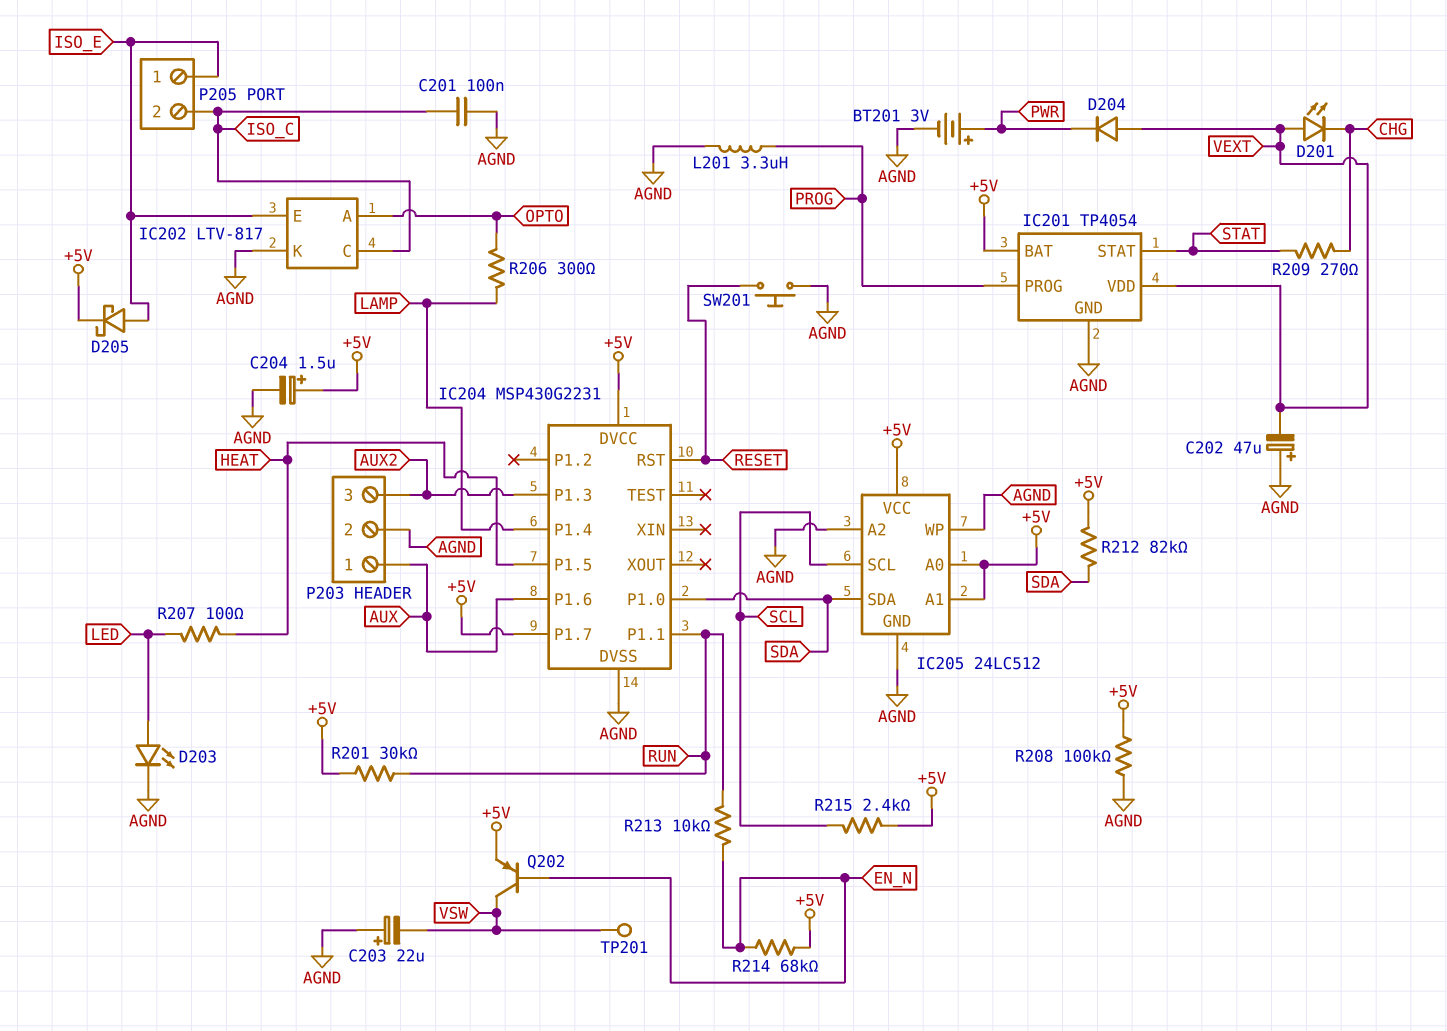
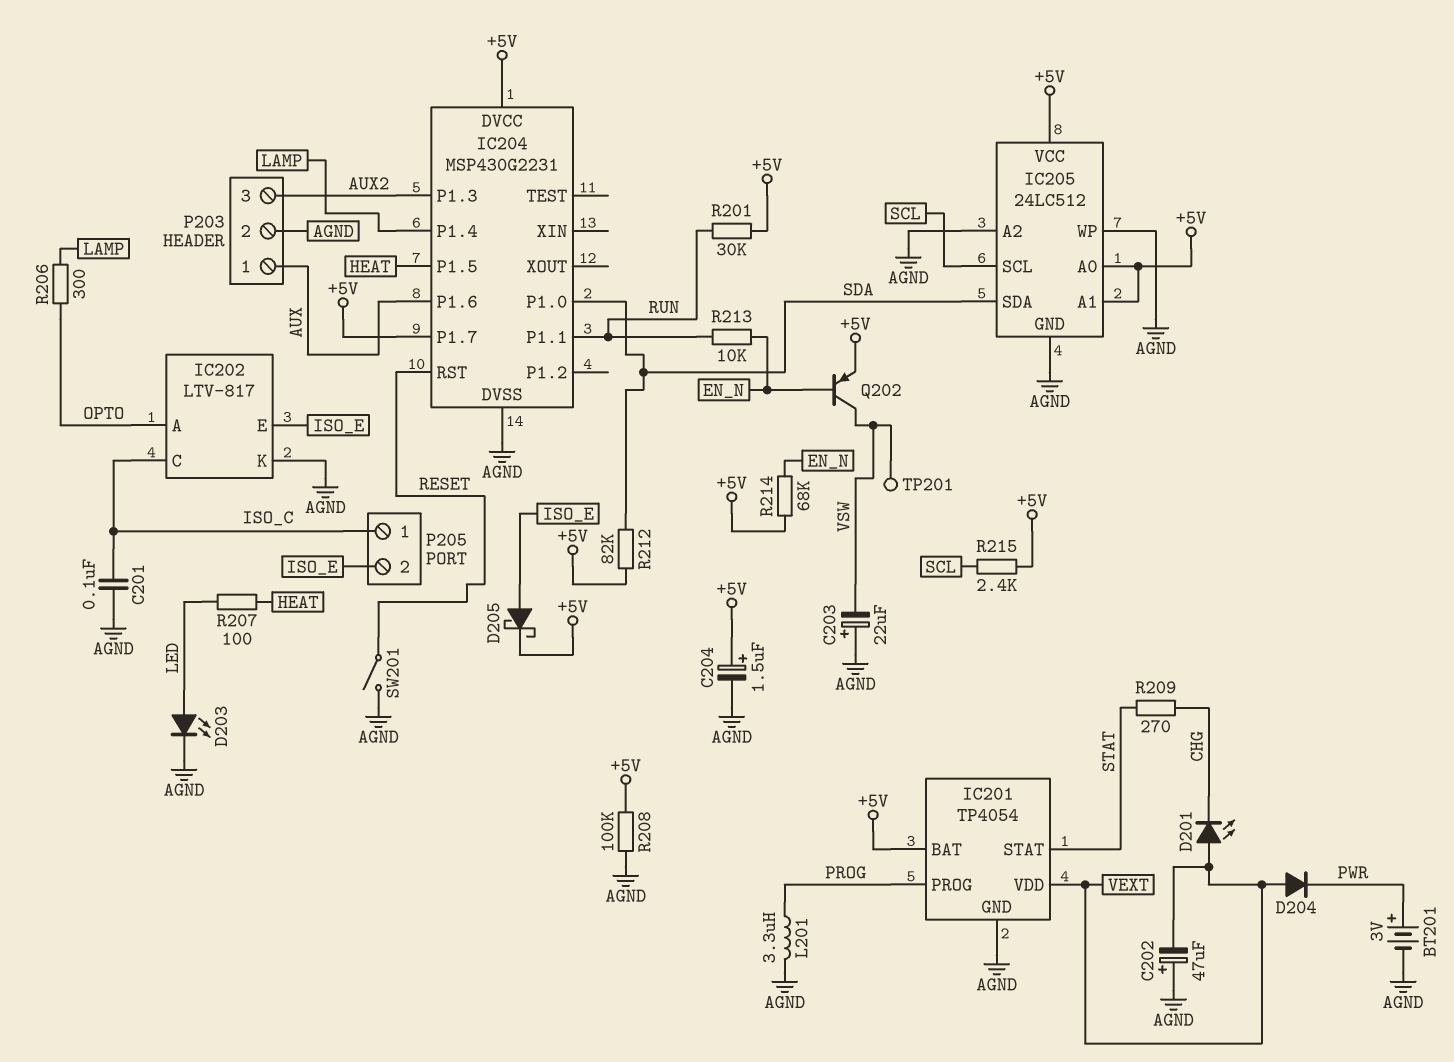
P205 pin 1: ISO_E -> ISO_C
P205 pin 2: ISO_C -> ISO_E
SW201: button (AGND, RESET) -> switch (AGND, RESET)

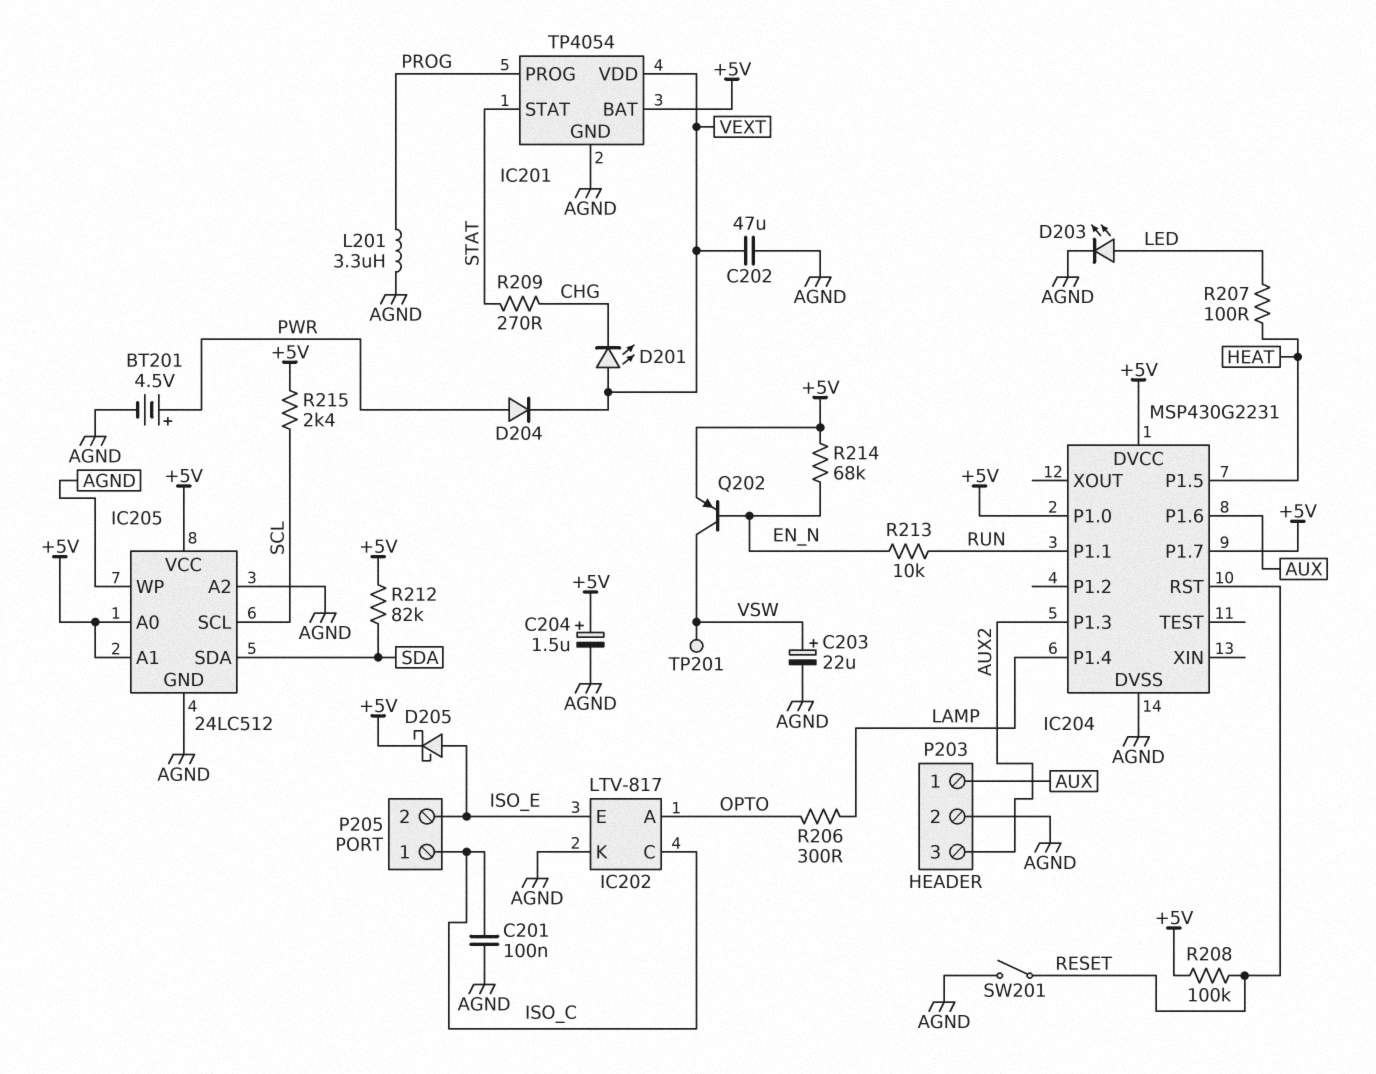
BT201: 3V (plus PWR, minus AGND) -> 4.5V (plus PWR, minus AGND)
C202: 47uF (plus AGND, minus VEXT) -> 47uF (AGND, VEXT)
C203: 22uF (plus AGND, minus VSW) -> 22uF (plus VSW, minus AGND)
D204: diode (A VEXT, K PWR) -> diode (A PWR, K VEXT)
IC204 pin P1.0: SDA -> +5V
R201: 30k (+5V, RUN) -> none
R208: 100k (+5V, AGND) -> 100k (+5V, RESET)

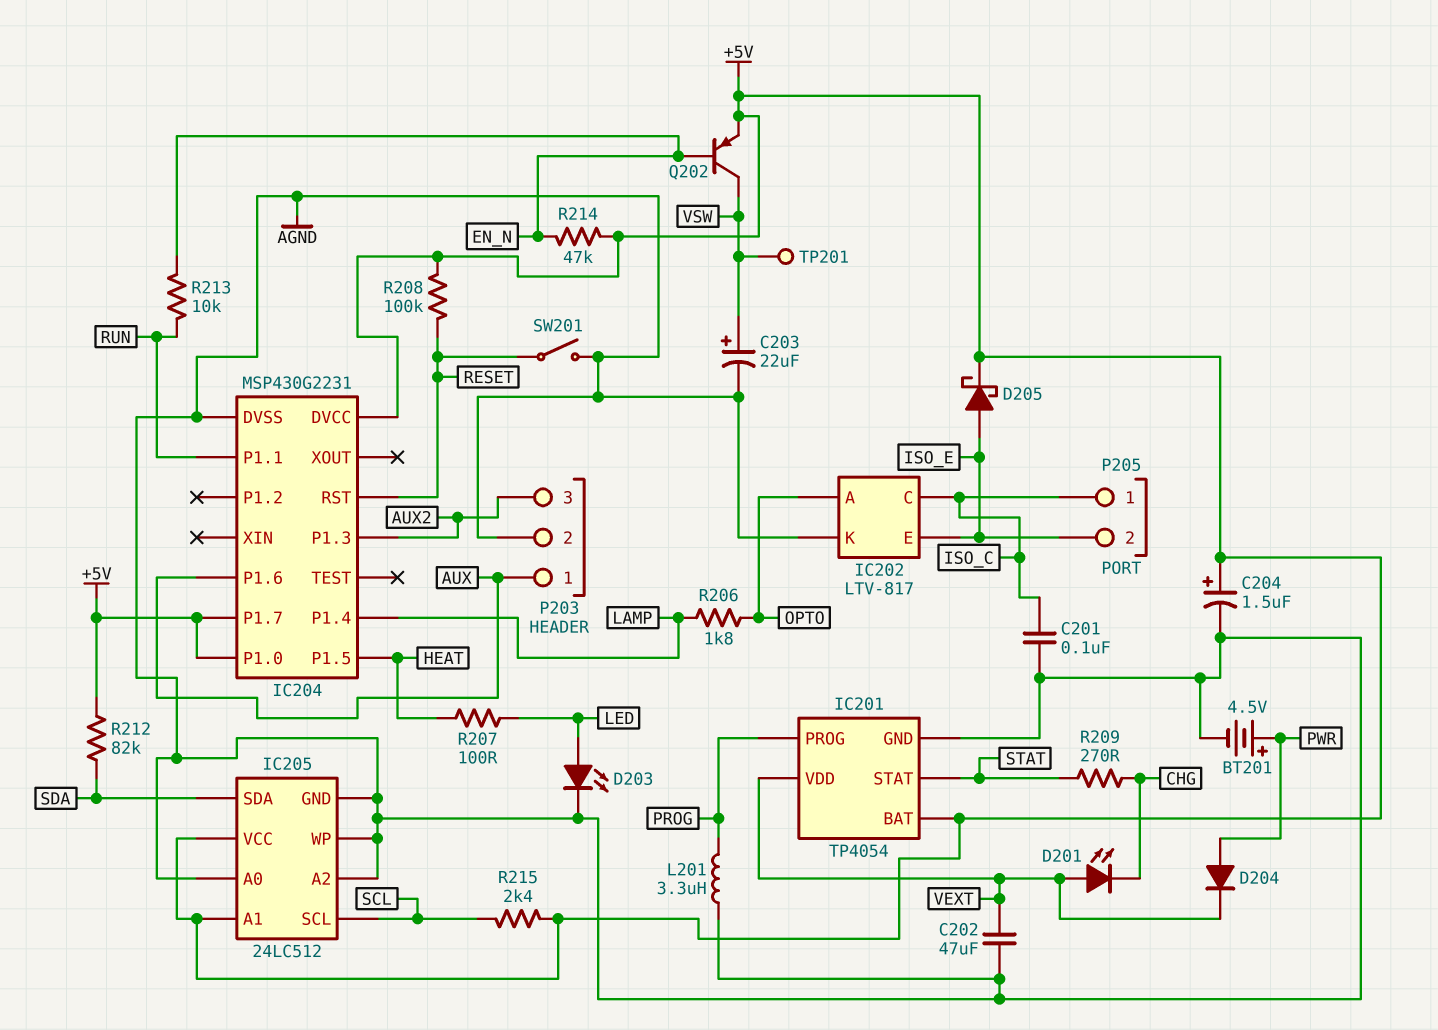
IC205 pin A0: +5V -> AGND
R206: 300 (LAMP, OPTO) -> 1.8k (LAMP, OPTO)
R214: 68k (+5V, EN_N) -> 47k (+5V, EN_N)

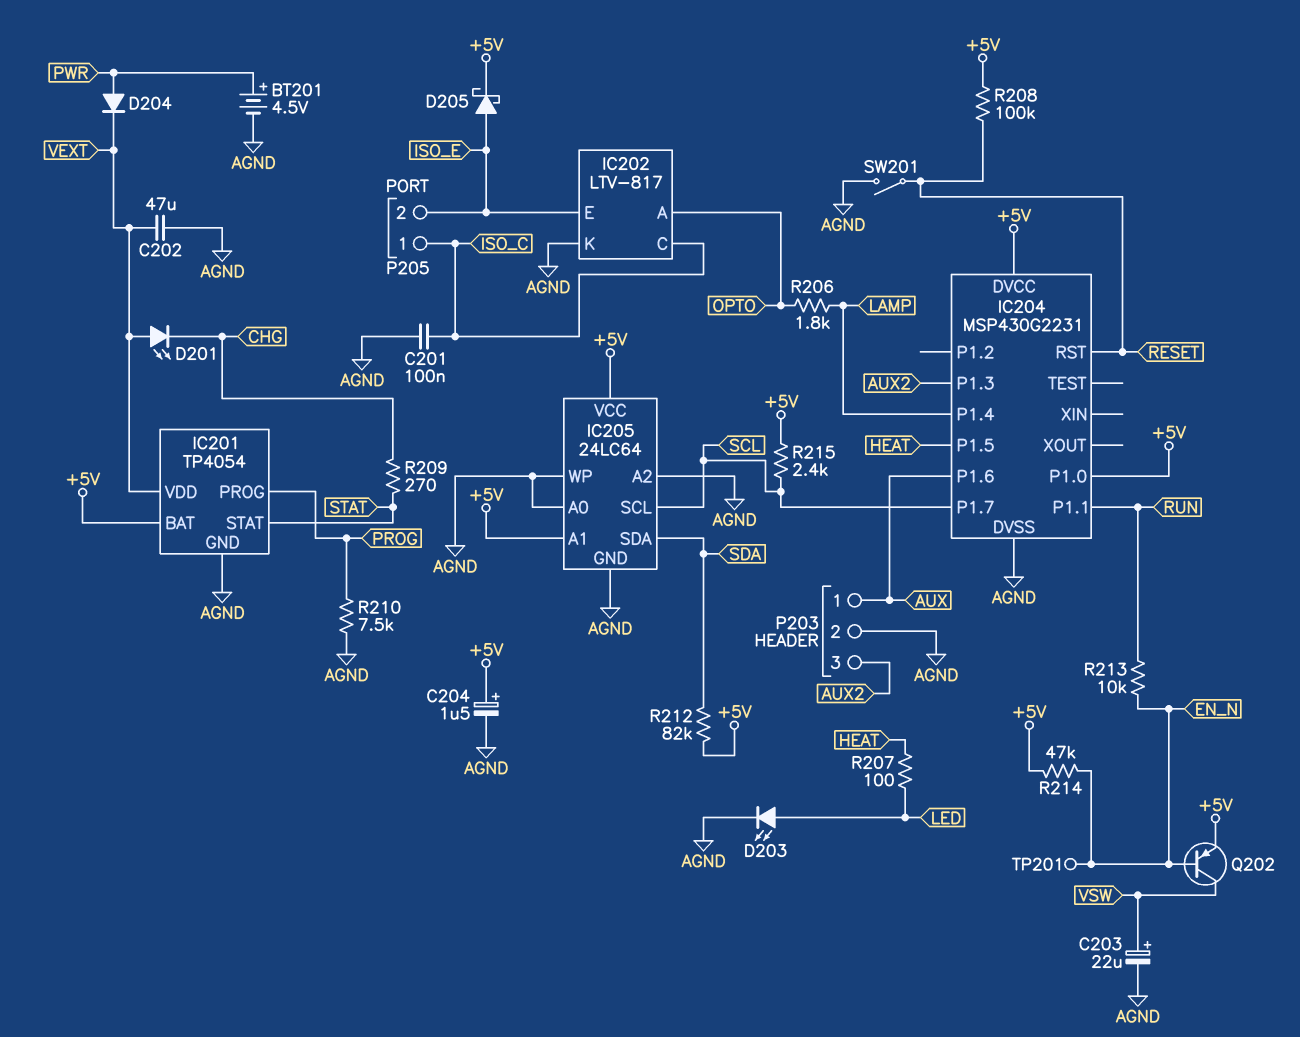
IC204 pin P1.7: +5V -> SCL
IC205: 24LC512 -> 24LC64
L201: 3.3uH (AGND, PROG) -> none
R210: none -> 7.5k (AGND, PROG)
TP201: test point (VSW) -> test point (EN_N)

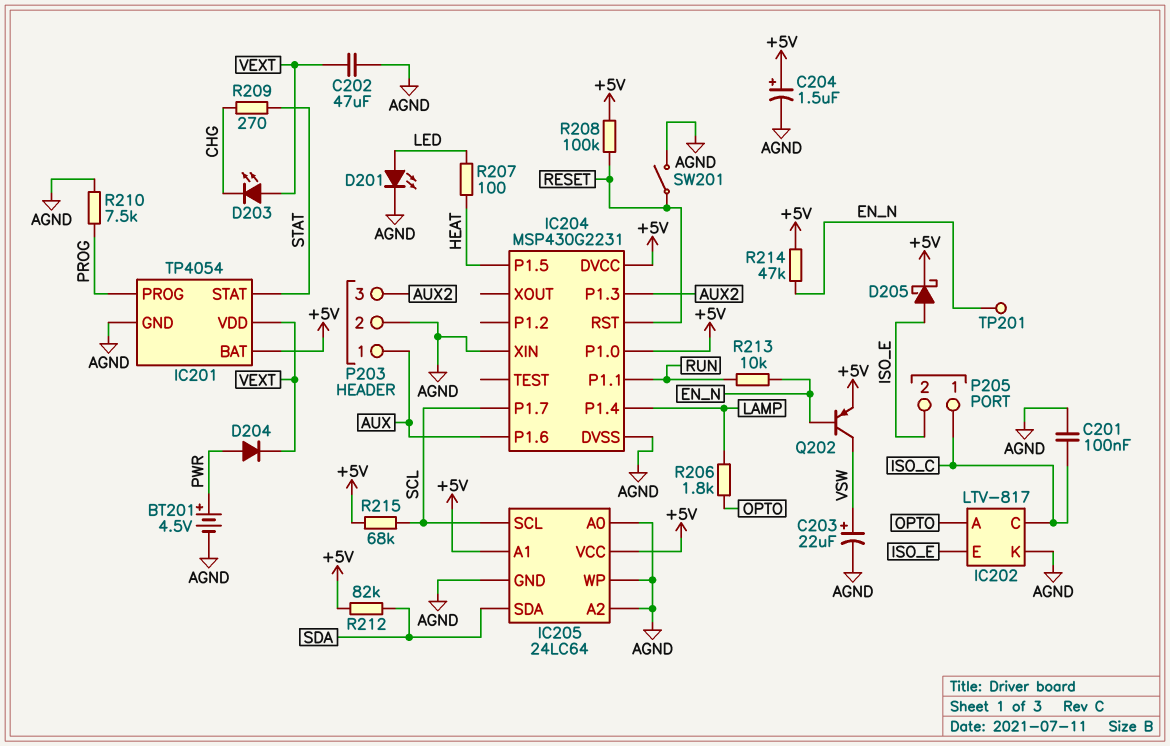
D201: LED (A VEXT, K CHG) -> LED (A LED, K AGND)
D203: LED (A LED, K AGND) -> LED (A VEXT, K CHG)
IC204 pin XIN: none -> AGND
R215: 2.4k (+5V, SCL) -> 68k (+5V, SCL)

